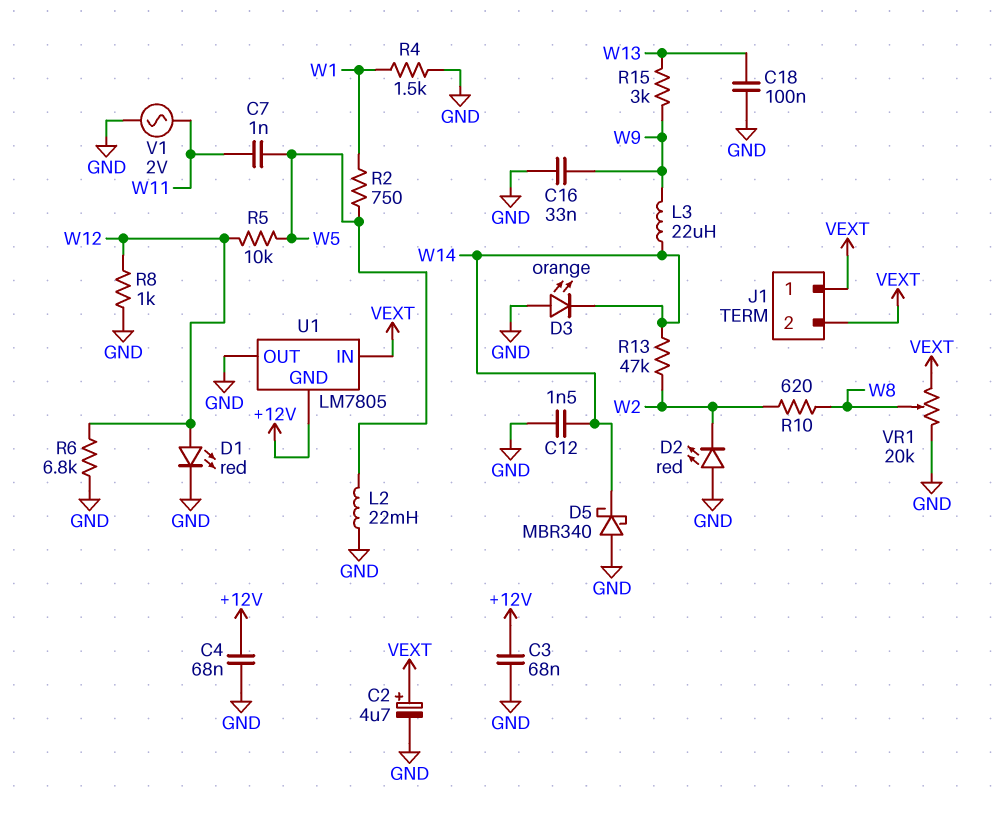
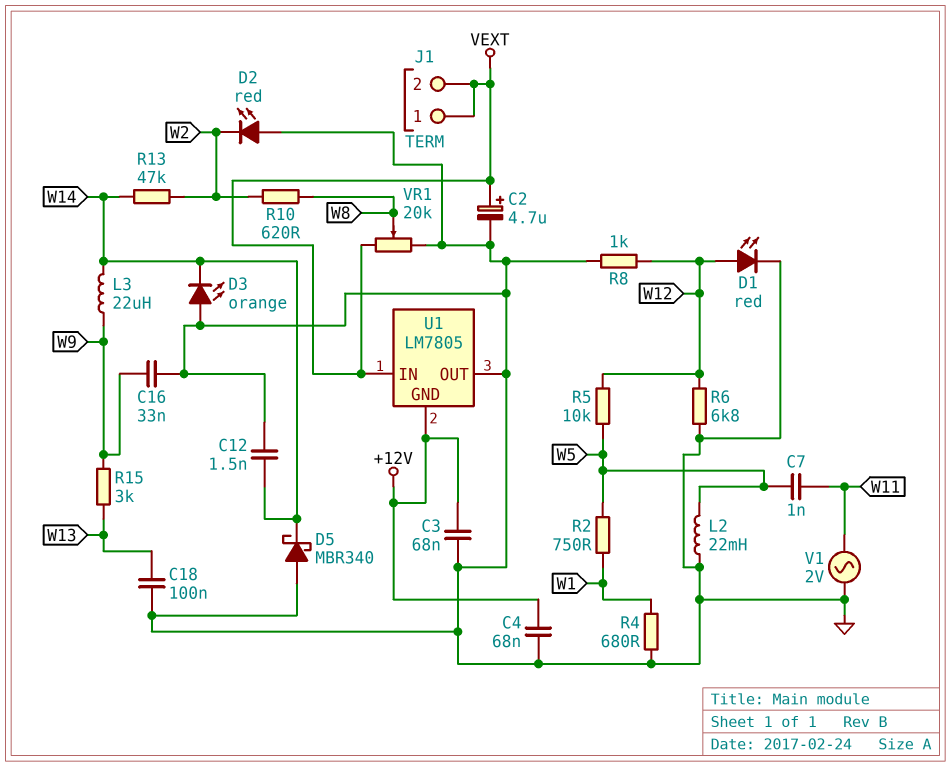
R4: 1.5k (GND, W1) -> 680 (GND, W1)

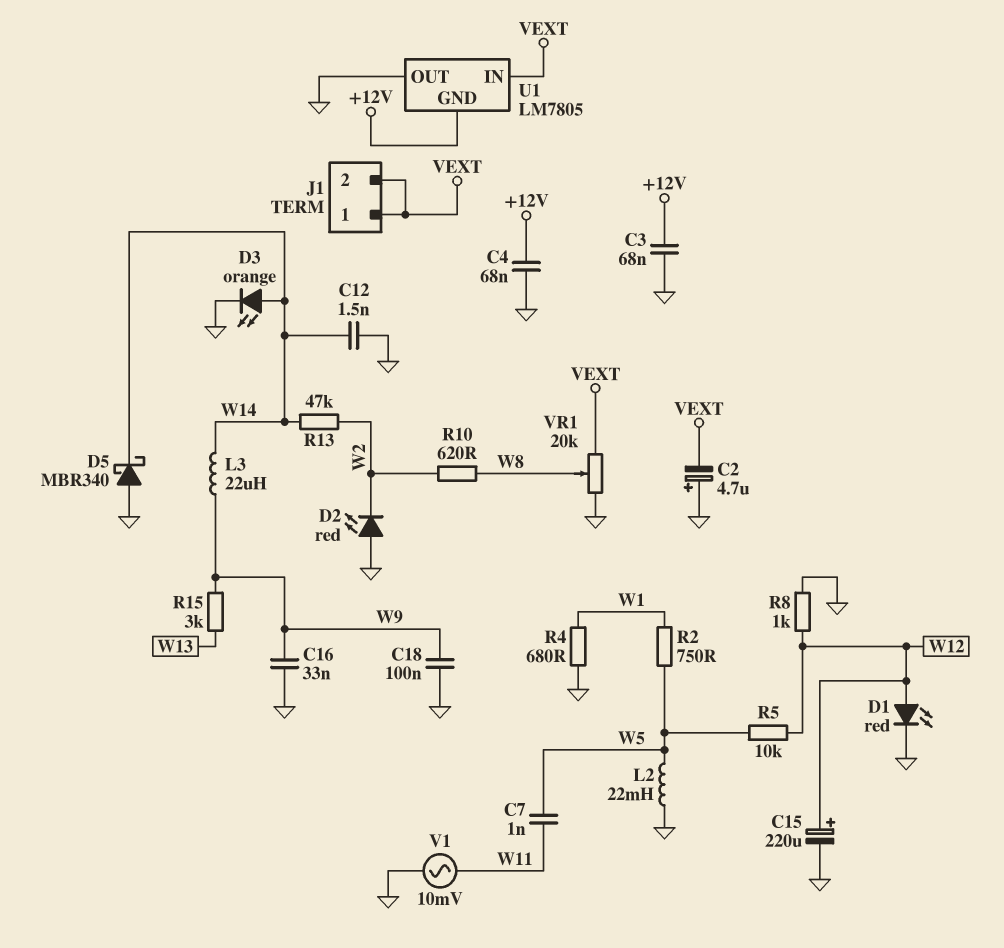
C2: 4.7uF (plus VEXT, minus GND) -> 4.7uF (plus GND, minus VEXT)
C15: none -> 220uF (plus W12, minus GND)
C18: 100nF (GND, W13) -> 100nF (GND, W9)
D3: LED orange (A GND, K W14) -> LED orange (A W14, K GND)
R6: 6.8k (GND, W12) -> none
V1: AC 2V (GND, W11) -> AC 10mV (GND, W11)

